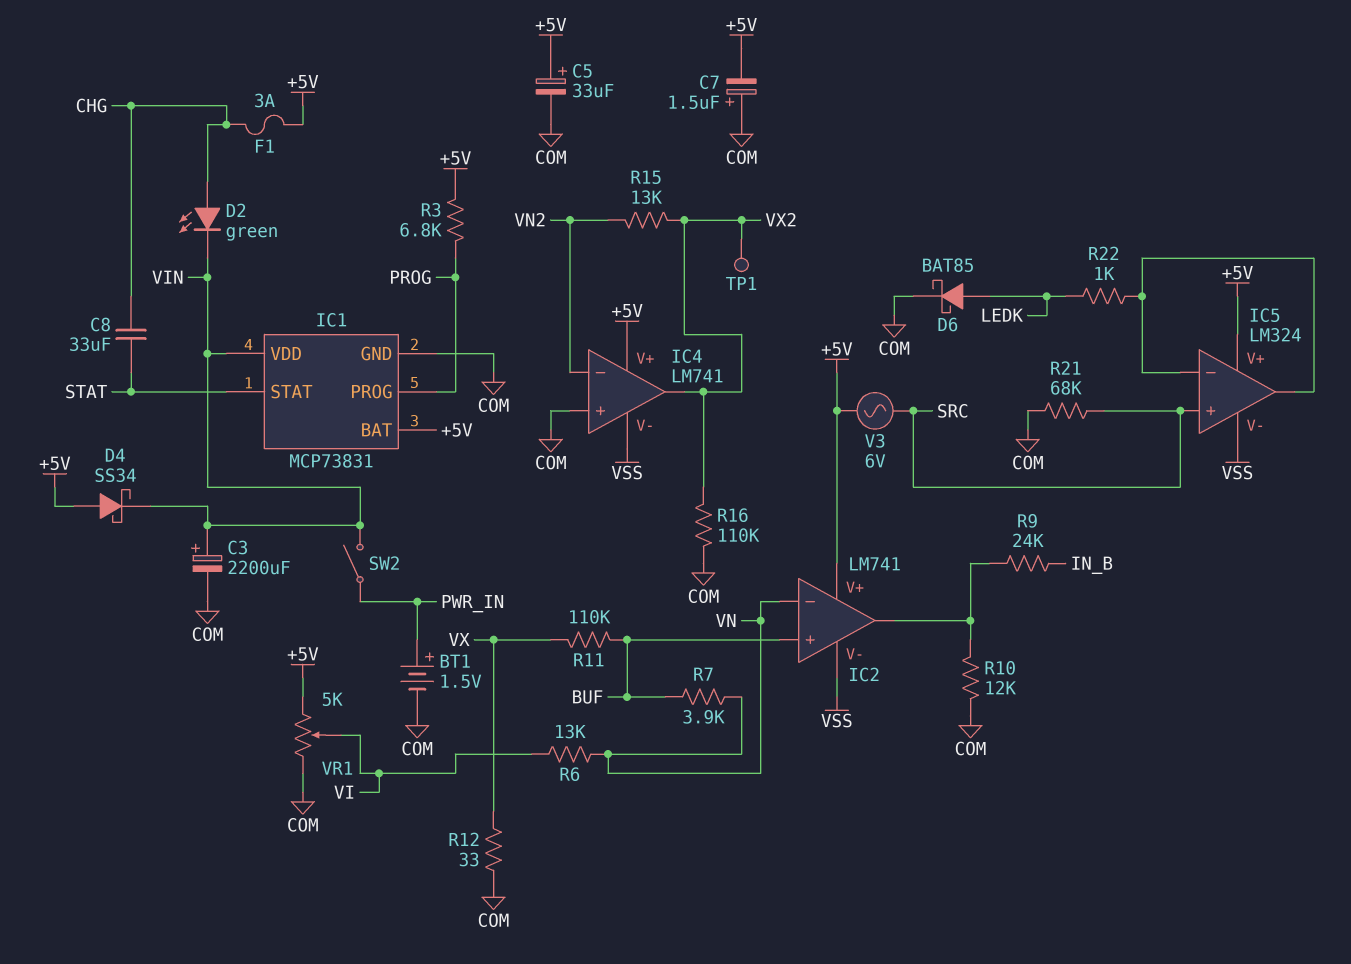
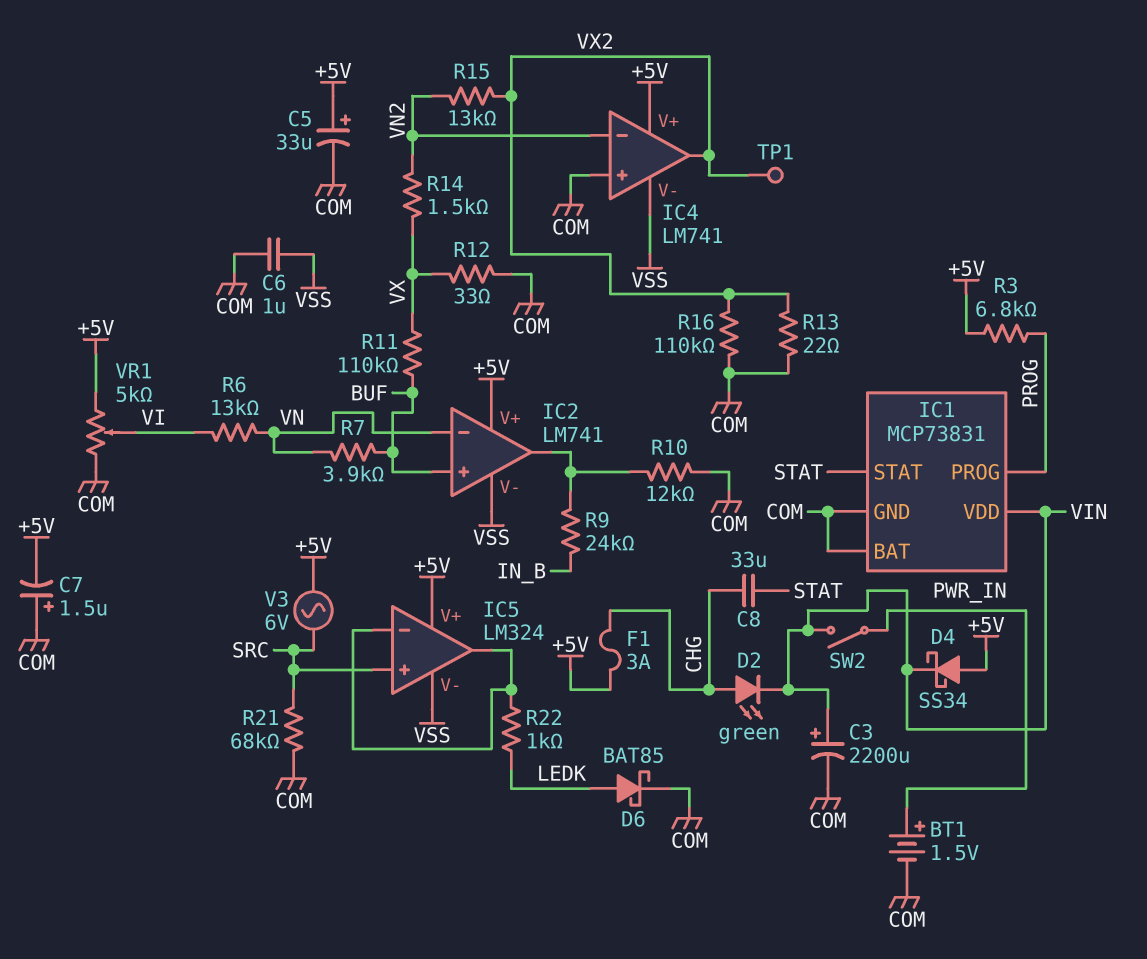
C6: none -> 1uF (COM, VSS)
IC1 pin BAT: +5V -> COM
R13: none -> 22 (COM, VX2)
R14: none -> 1.5k (VN2, VX)

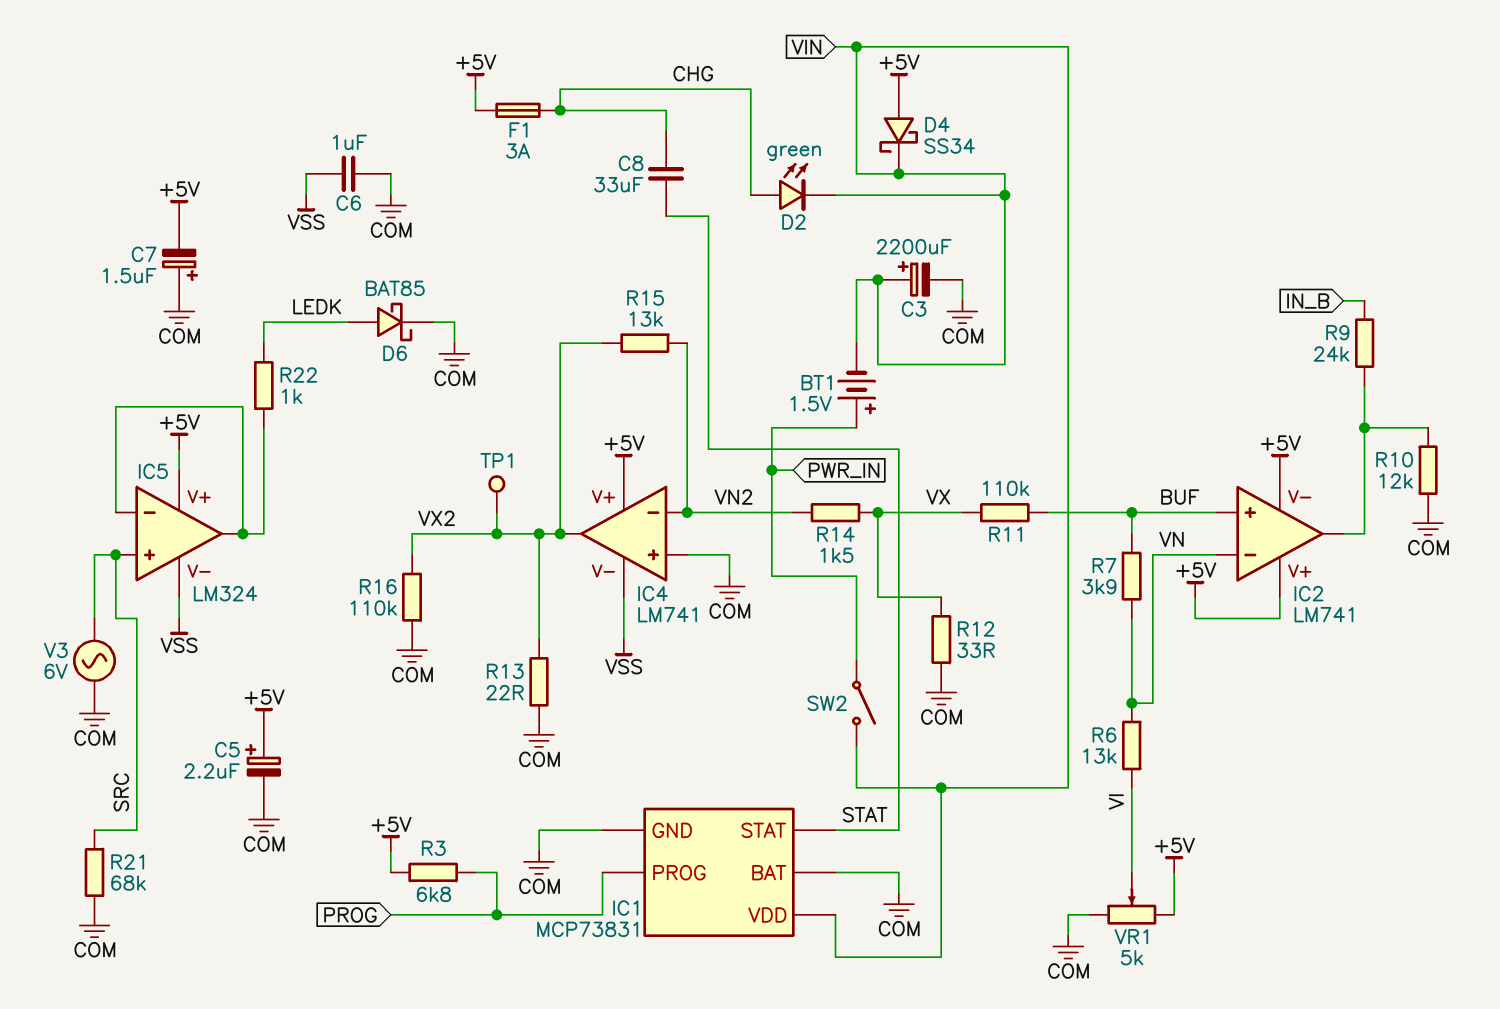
BT1: 1.5V (plus PWR_IN, minus COM) -> 1.5V (plus PWR_IN, minus VIN)
C5: 33uF (plus +5V, minus COM) -> 2.2uF (plus +5V, minus COM)
IC2 pin V-: VSS -> +5V
V3: AC 6V (+5V, SRC) -> AC 6V (COM, SRC)

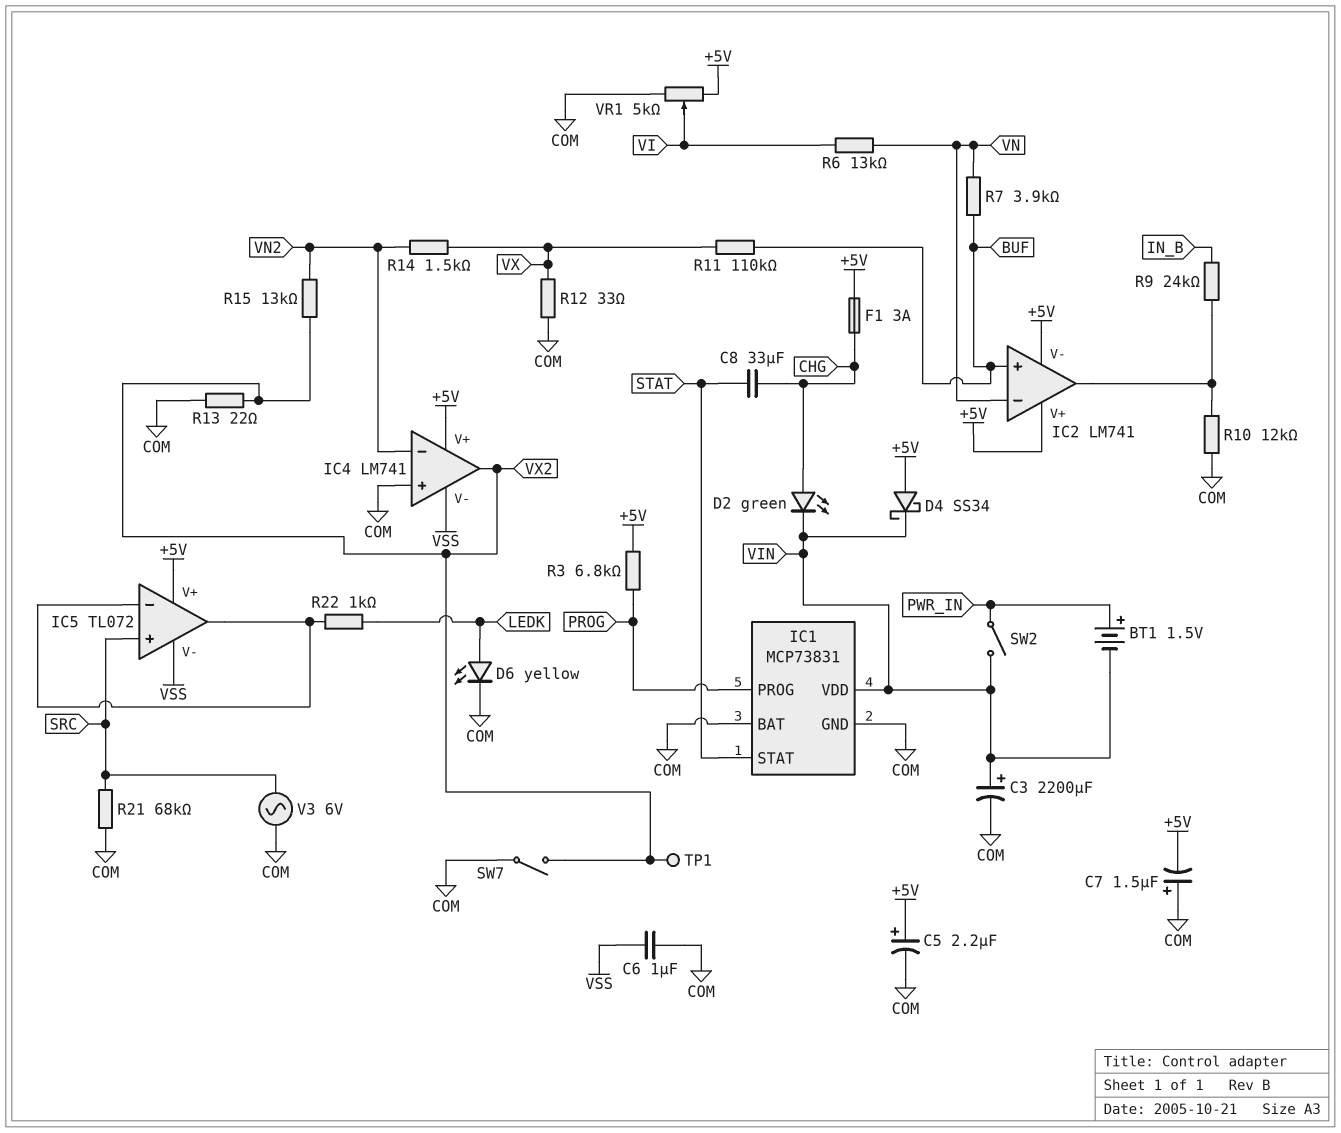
D6: schottky BAT85 (A LEDK, K COM) -> LED yellow (A LEDK, K COM)
IC5: LM324 -> TL072
R16: 110k (COM, VX2) -> none
SW7: none -> switch (COM, VX2)

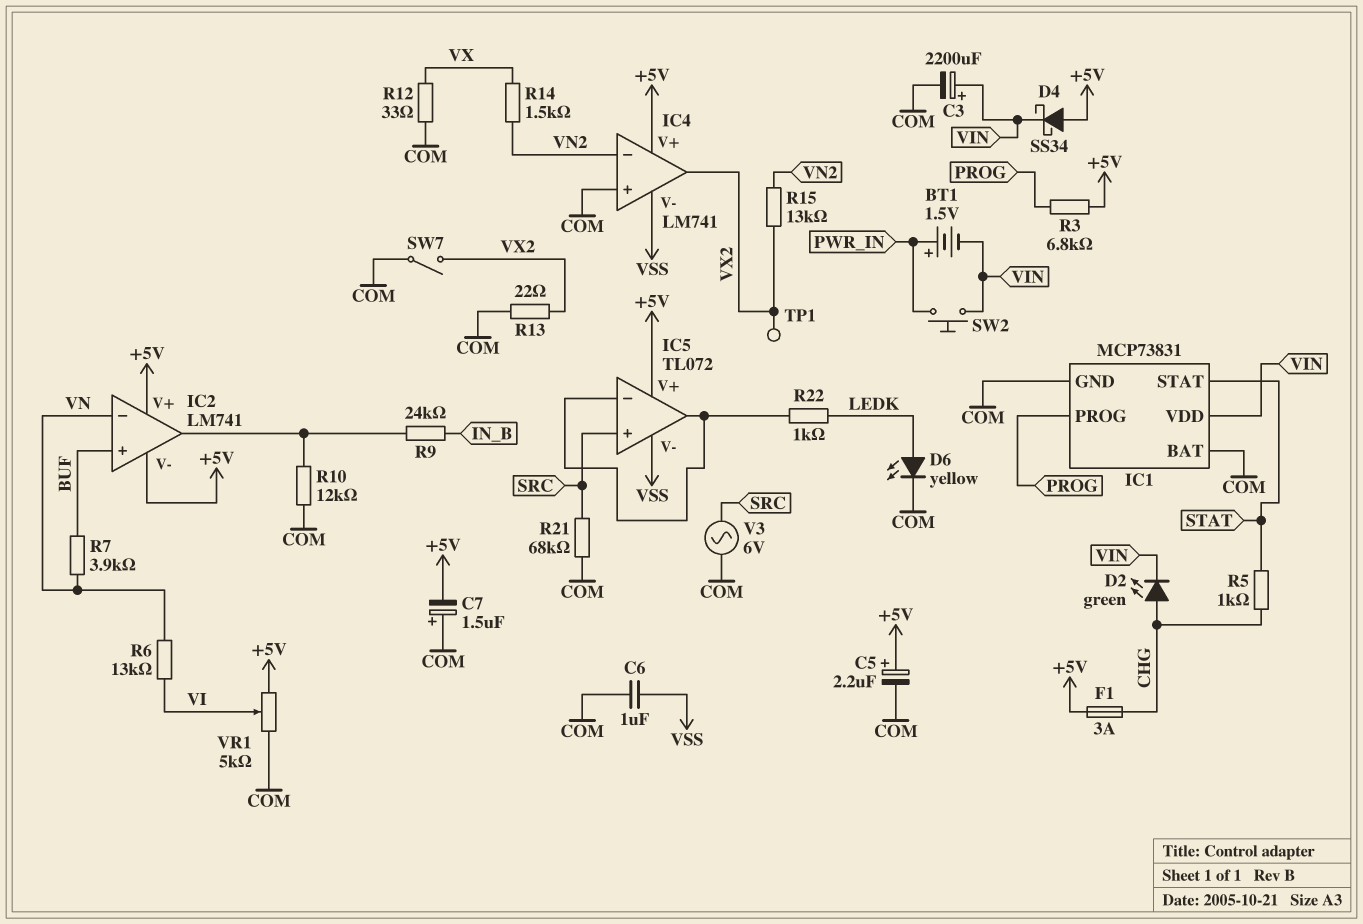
C8: 33uF (CHG, STAT) -> none
R5: none -> 1k (CHG, STAT)
R11: 110k (BUF, VX) -> none
SW2: switch (PWR_IN, VIN) -> button (PWR_IN, VIN)

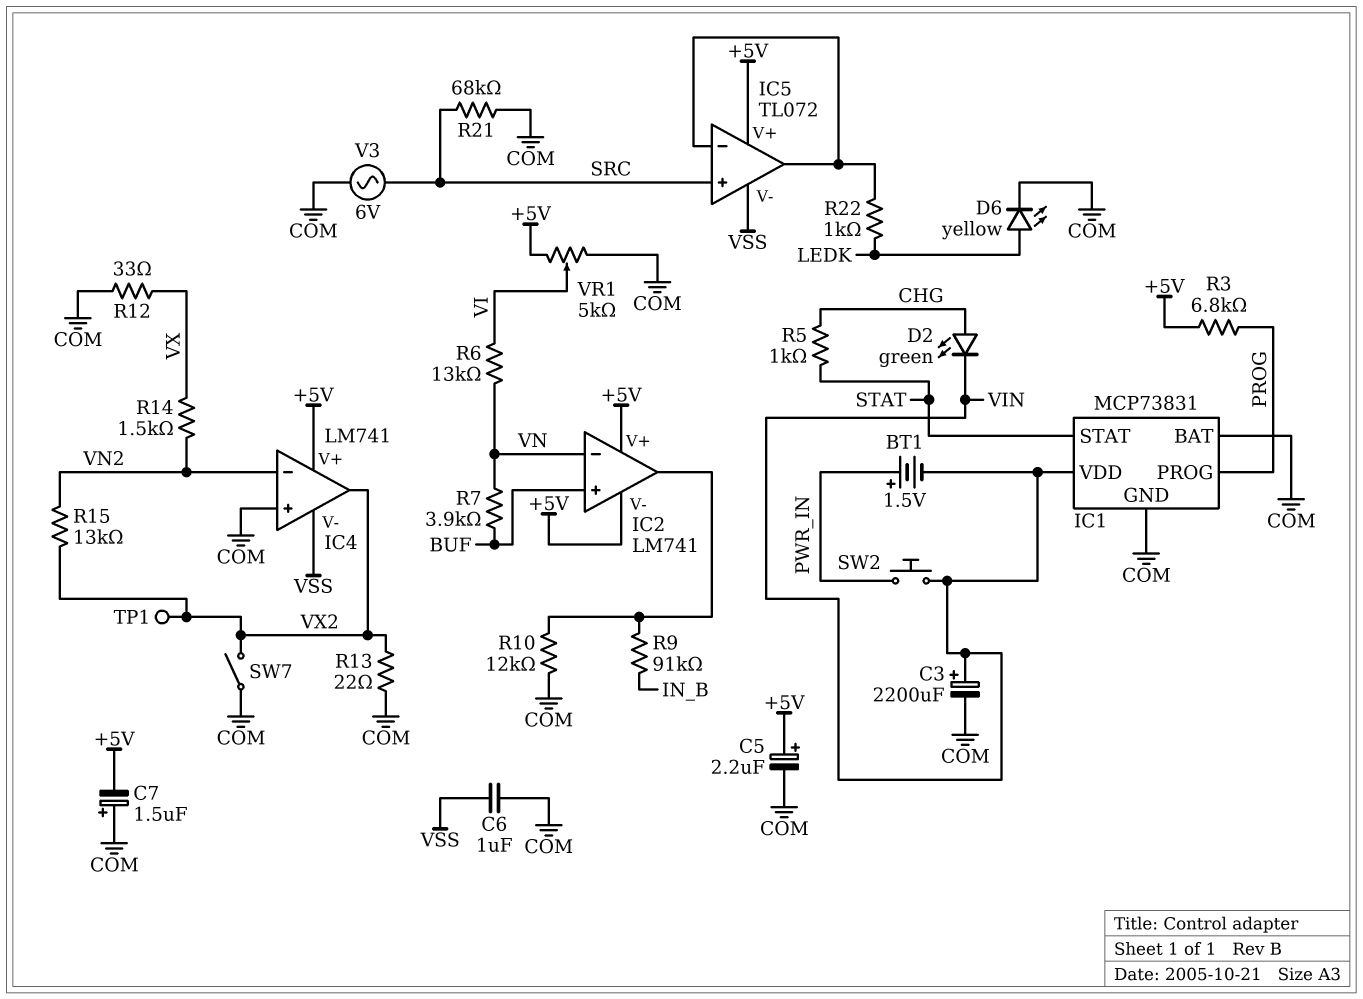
D4: schottky SS34 (A +5V, K VIN) -> none
F1: 3A (+5V, CHG) -> none
R9: 24k (IC2/out, IN_B) -> 91k (IC2/out, IN_B)

